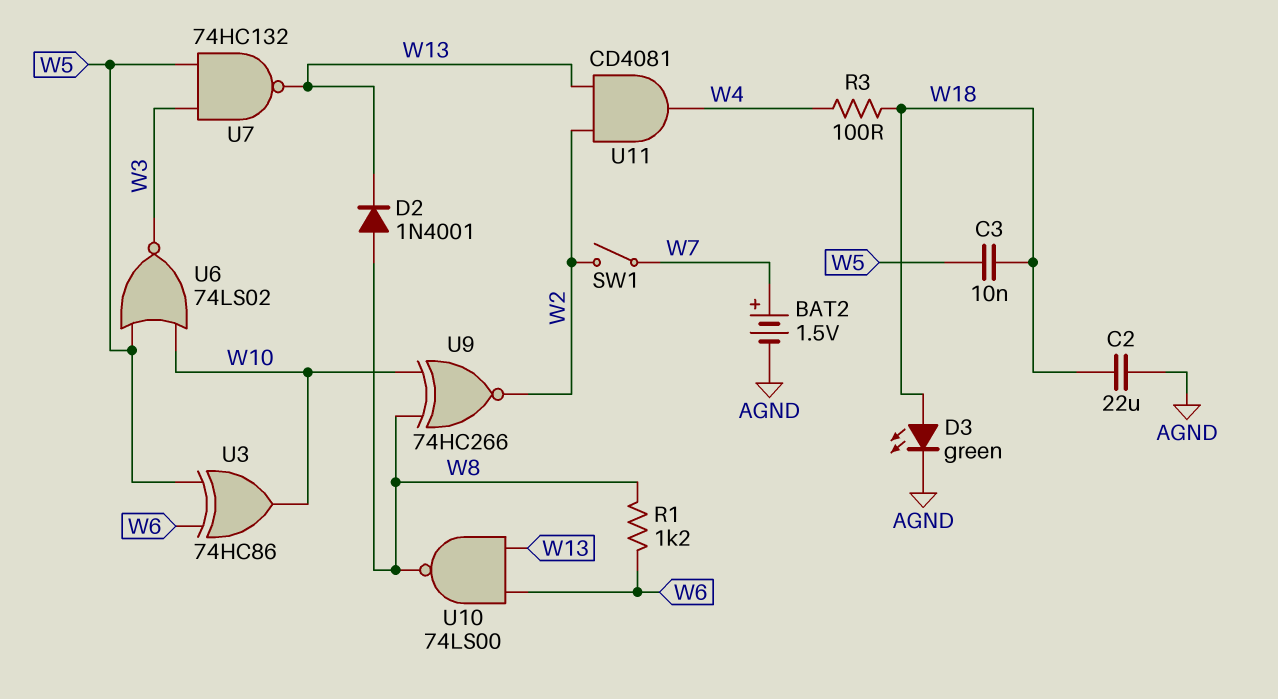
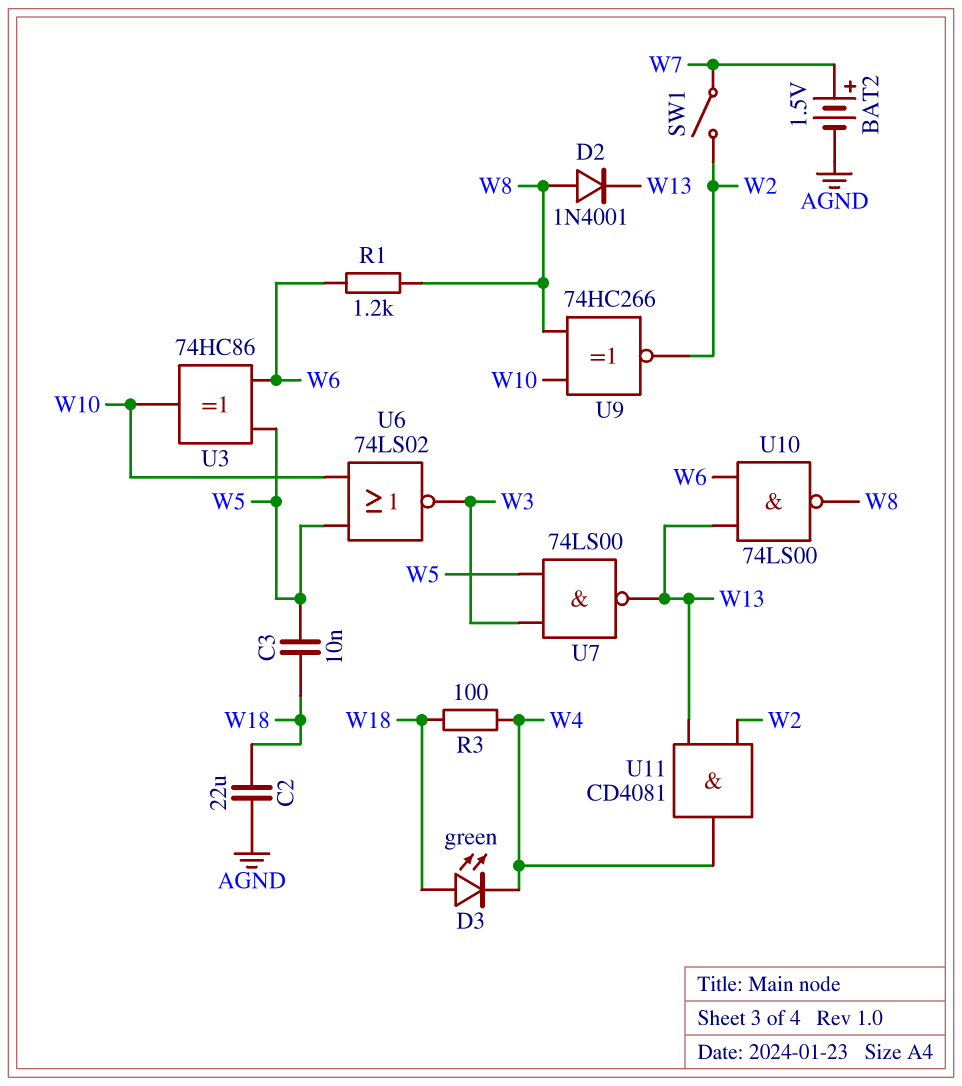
D3: LED green (A W18, K AGND) -> LED green (A W18, K W4)
U7: NAND 74HC132 (in W3, in W5, out W13) -> NAND 74LS00 (in W3, in W5, out W13)

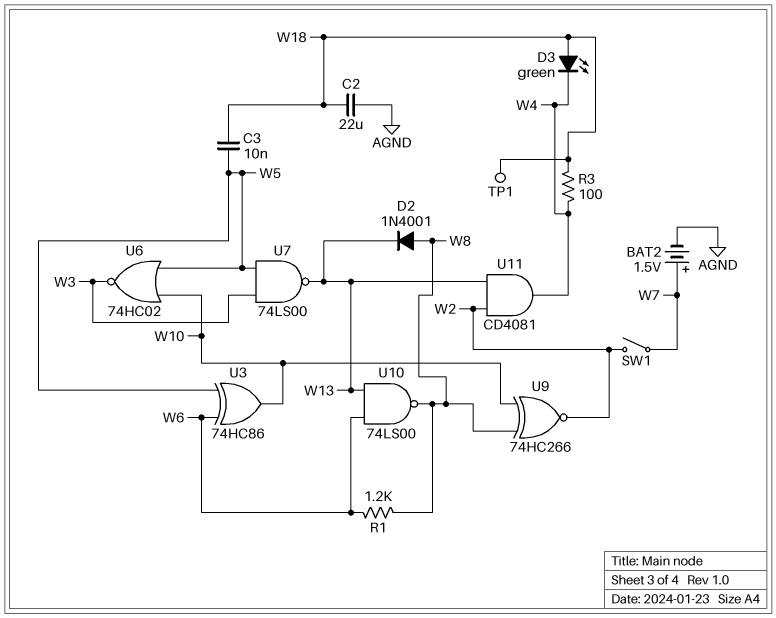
TP1: none -> test point (W18)
U6: NOR 74LS02 (in W5, in W10, out W3) -> NOR 74HC02 (in W5, in W10, out W3)

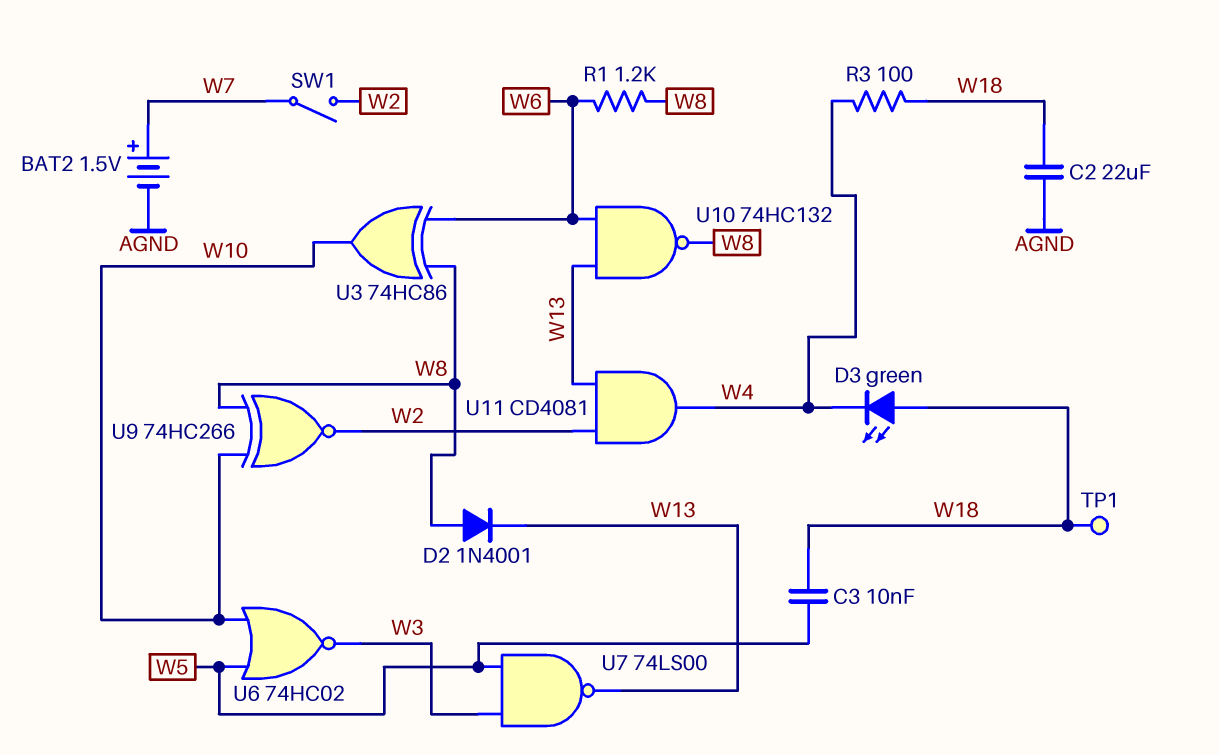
U3: XOR 74HC86 (in W5, in W6, out W10) -> XOR 74HC86 (in W6, in W8, out W10)
U10: NAND 74LS00 (in W6, in W13, out W8) -> NAND 74HC132 (in W6, in W13, out W8)

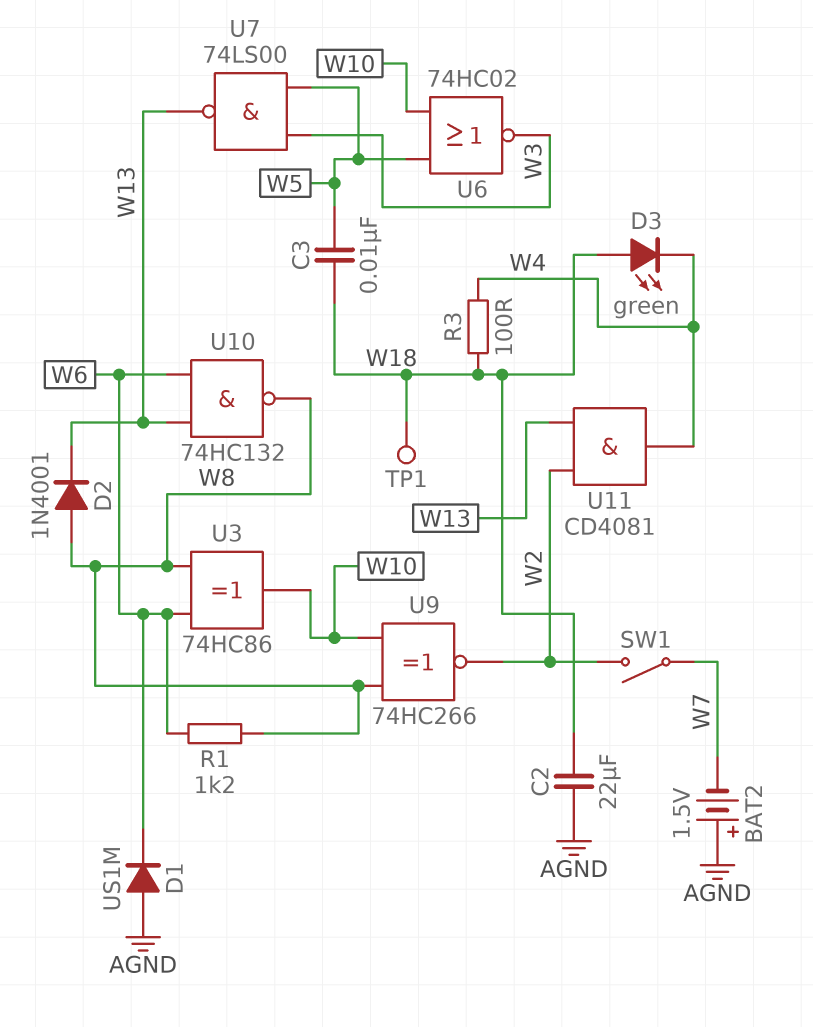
BAT2: 1.5V (plus W7, minus AGND) -> 1.5V (plus AGND, minus W7)
D1: none -> diode US1M (A AGND, K W6)

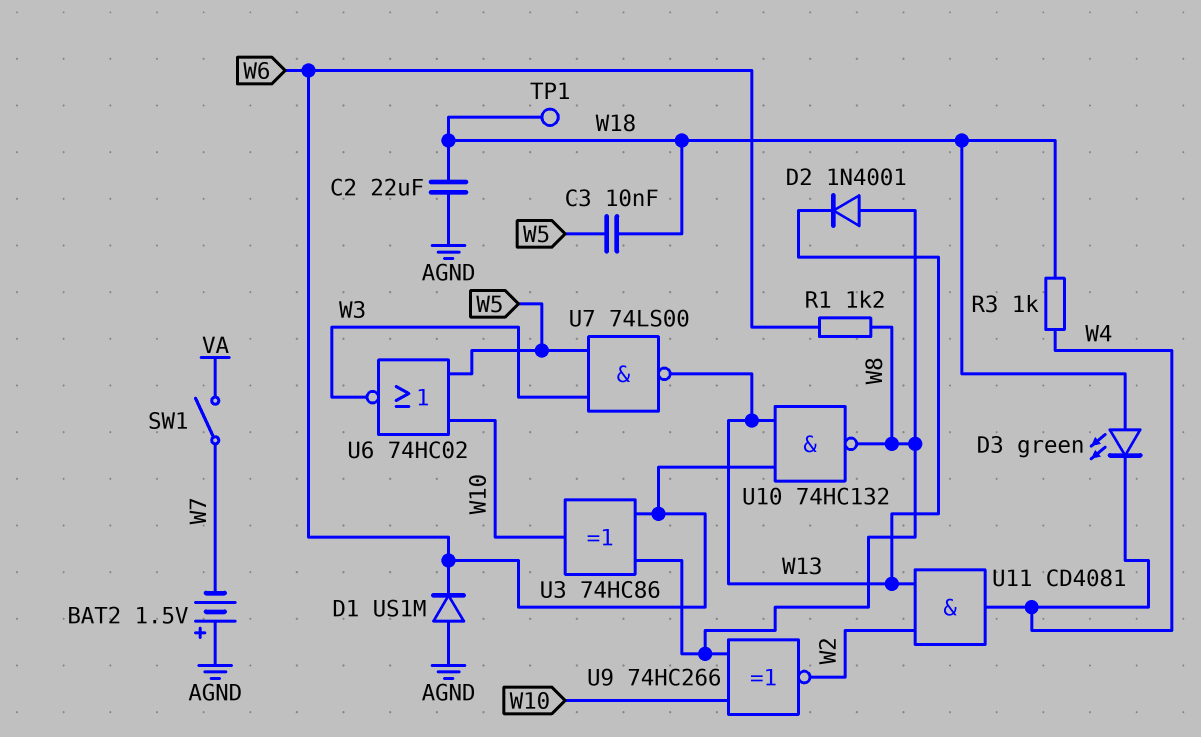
R3: 100 (W4, W18) -> 1k (W4, W18)
SW1: switch (W2, W7) -> switch (VA, W7)

